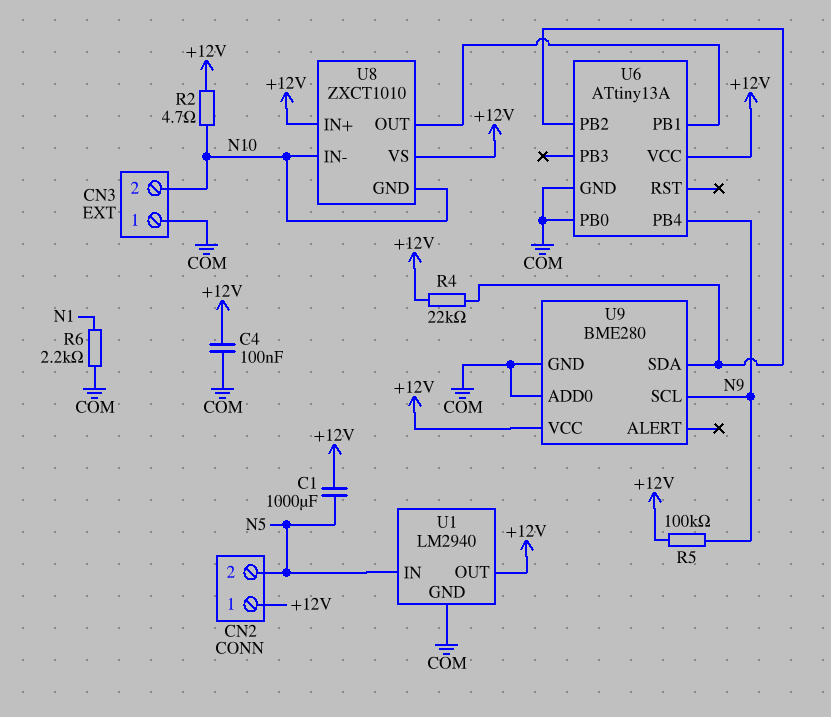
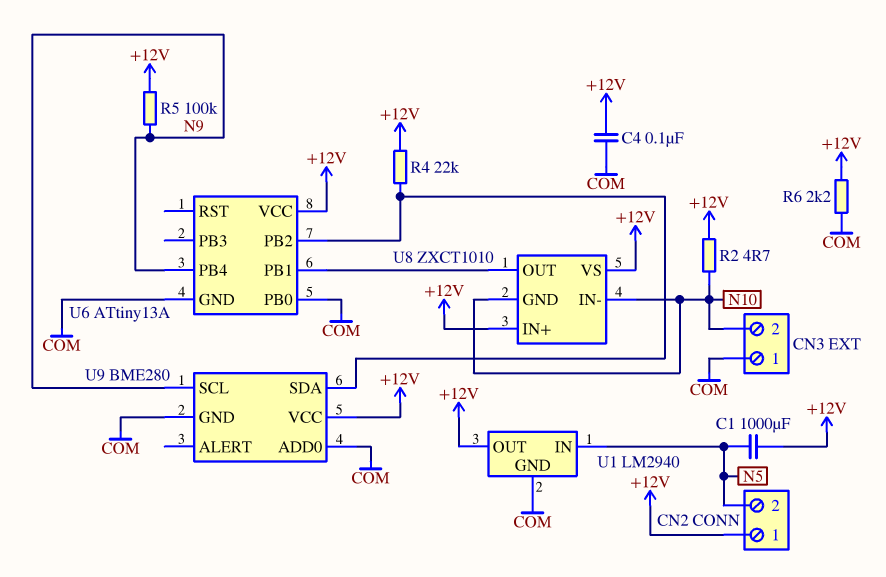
R6: 2.2k (COM, N1) -> 2.2k (+12V, COM)

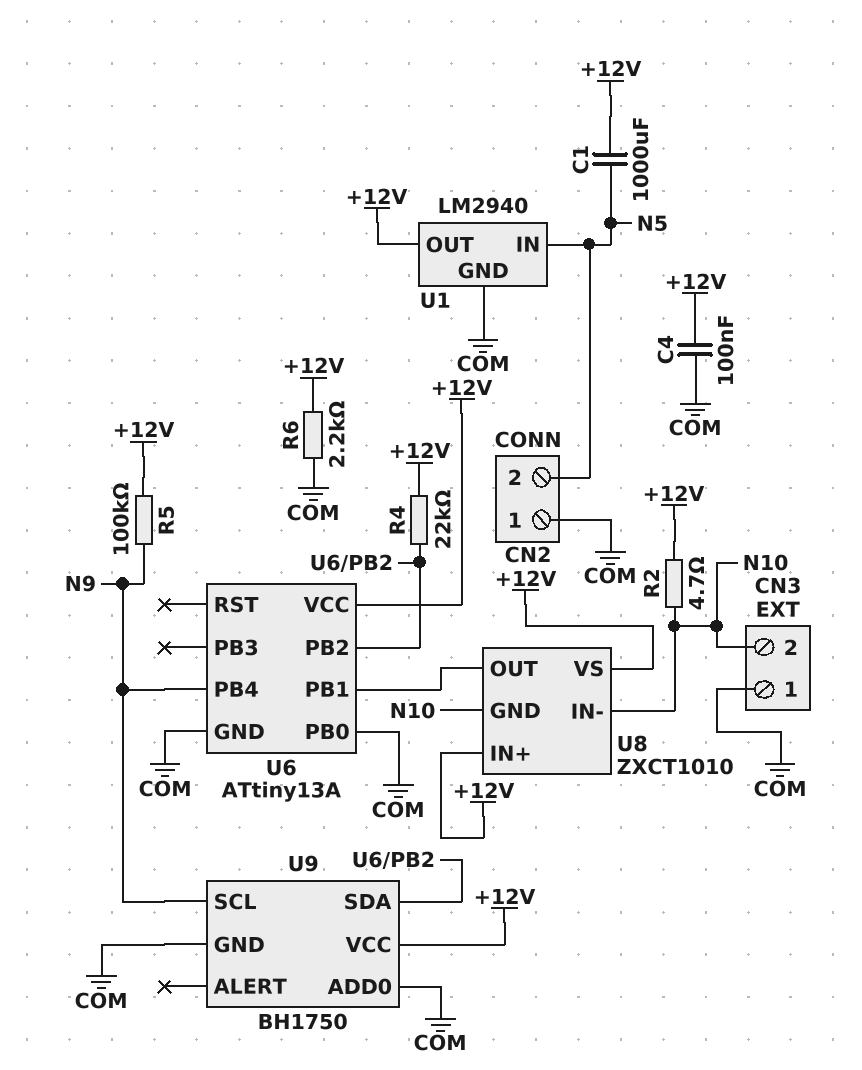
CN2 pin 1: +12V -> COM
U9: BME280 -> BH1750

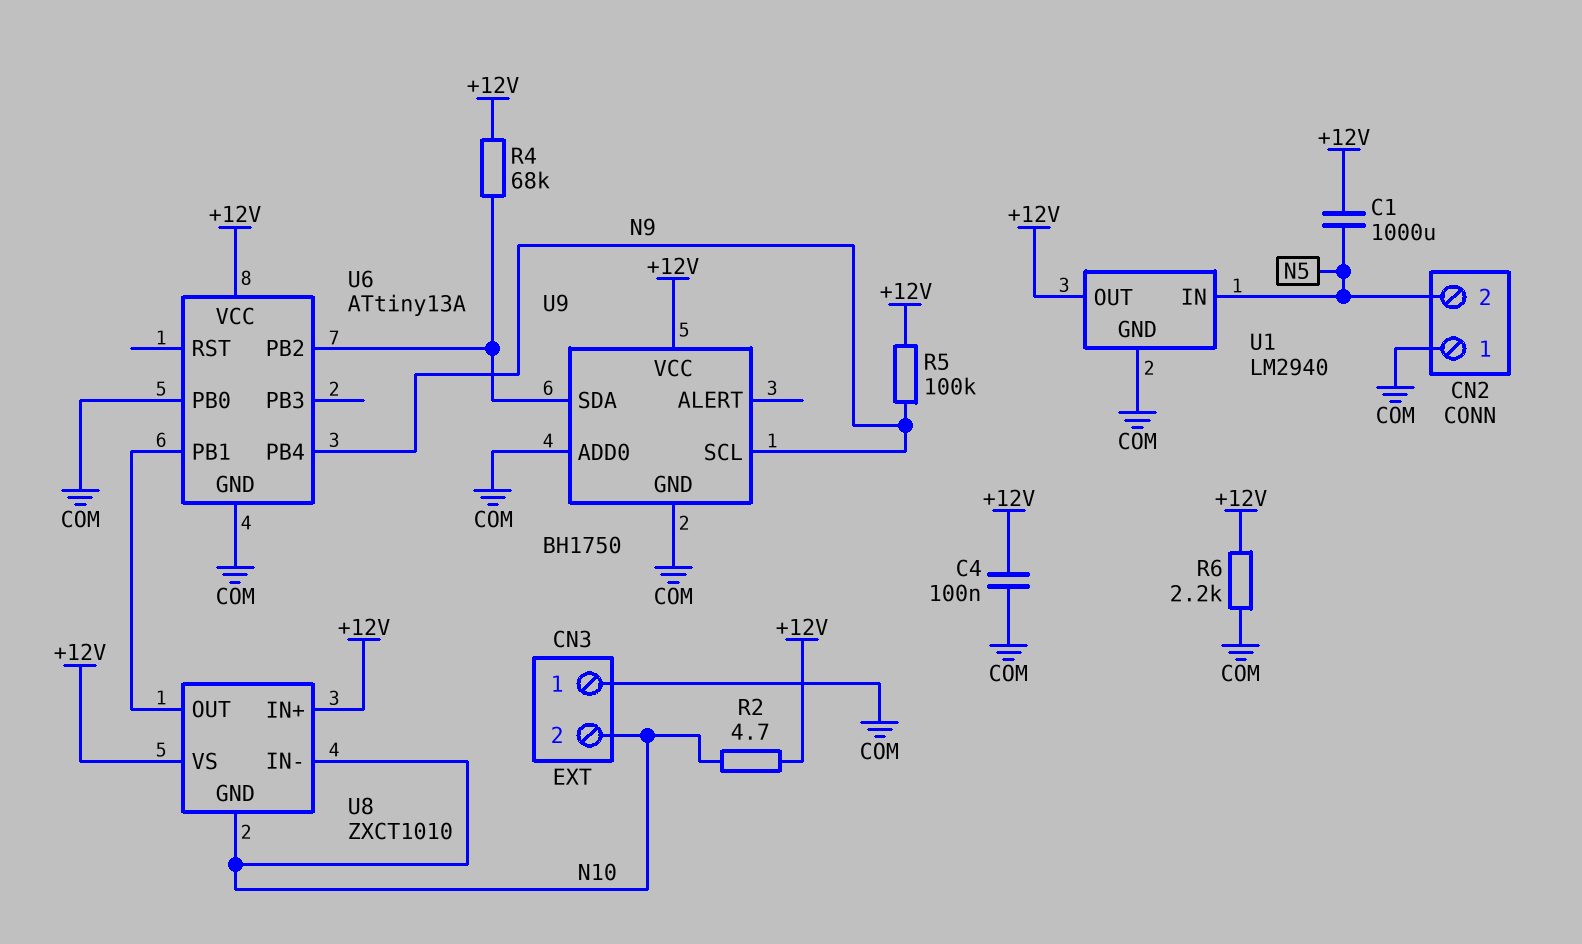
R4: 22k (+12V, U6/PB2) -> 68k (+12V, U6/PB2)

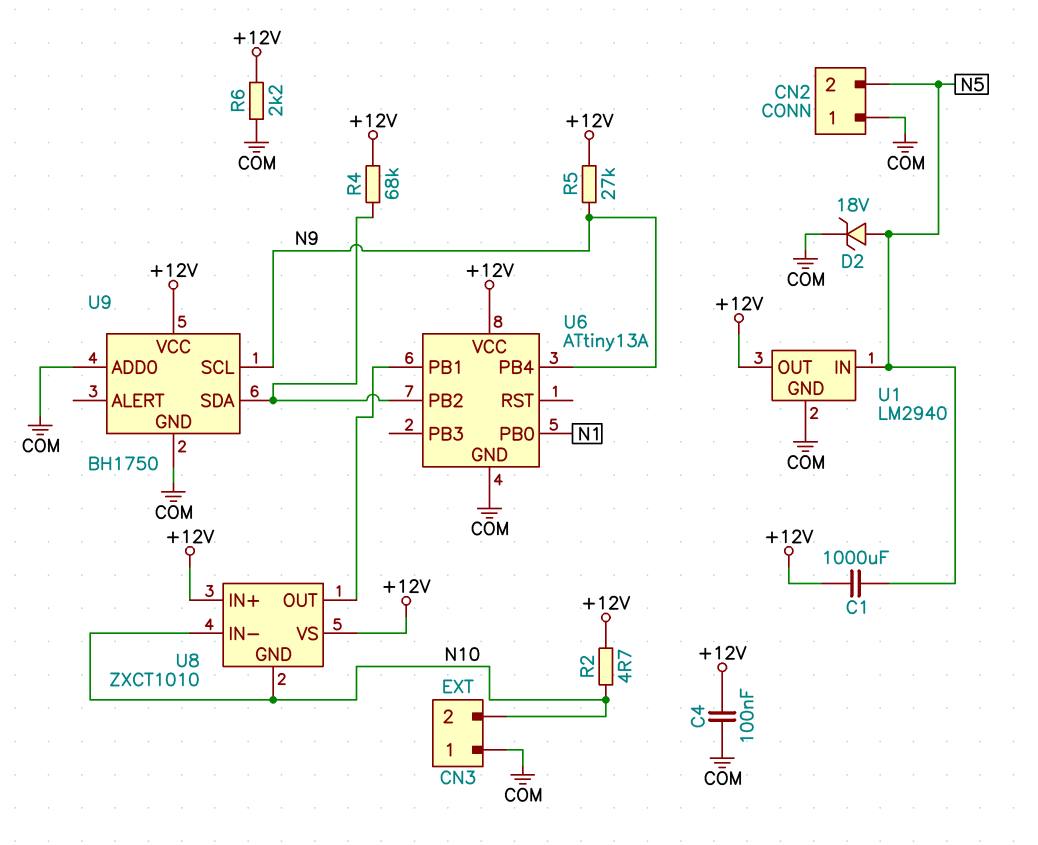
D2: none -> zener 18V (A N5, K COM)
R5: 100k (+12V, N9) -> 27k (+12V, N9)
U6 pin PB0: COM -> N1

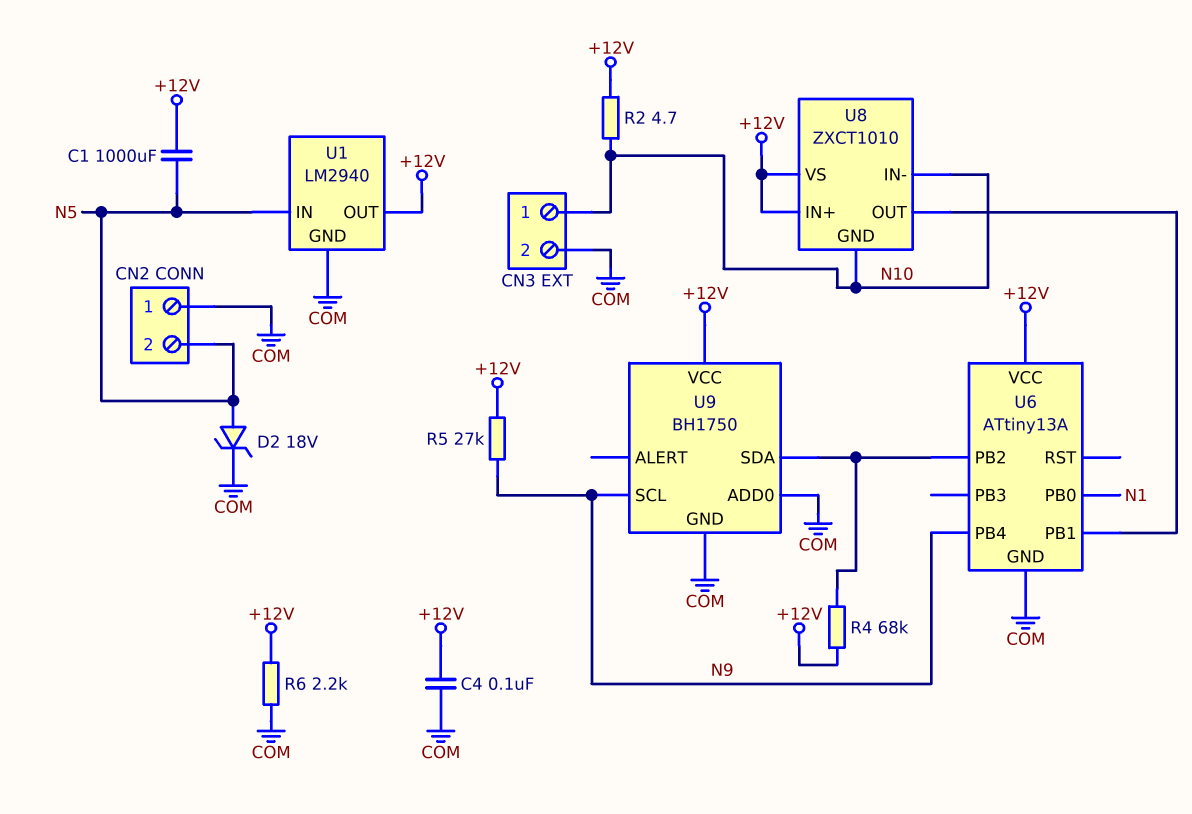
CN3 pin 1: COM -> N10
CN3 pin 2: N10 -> COM

